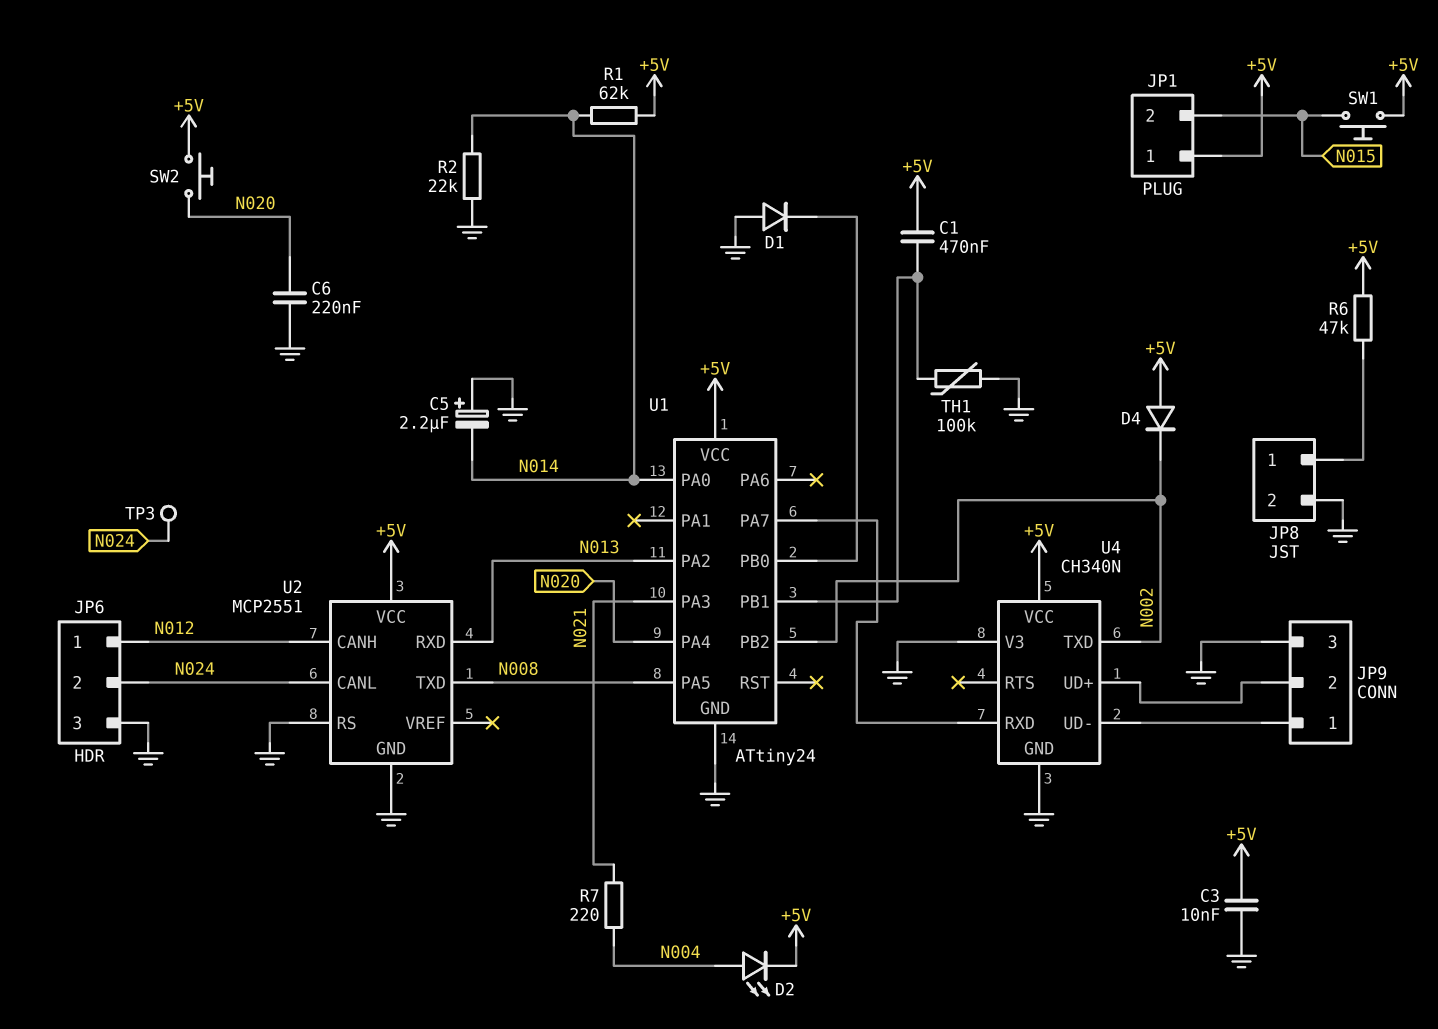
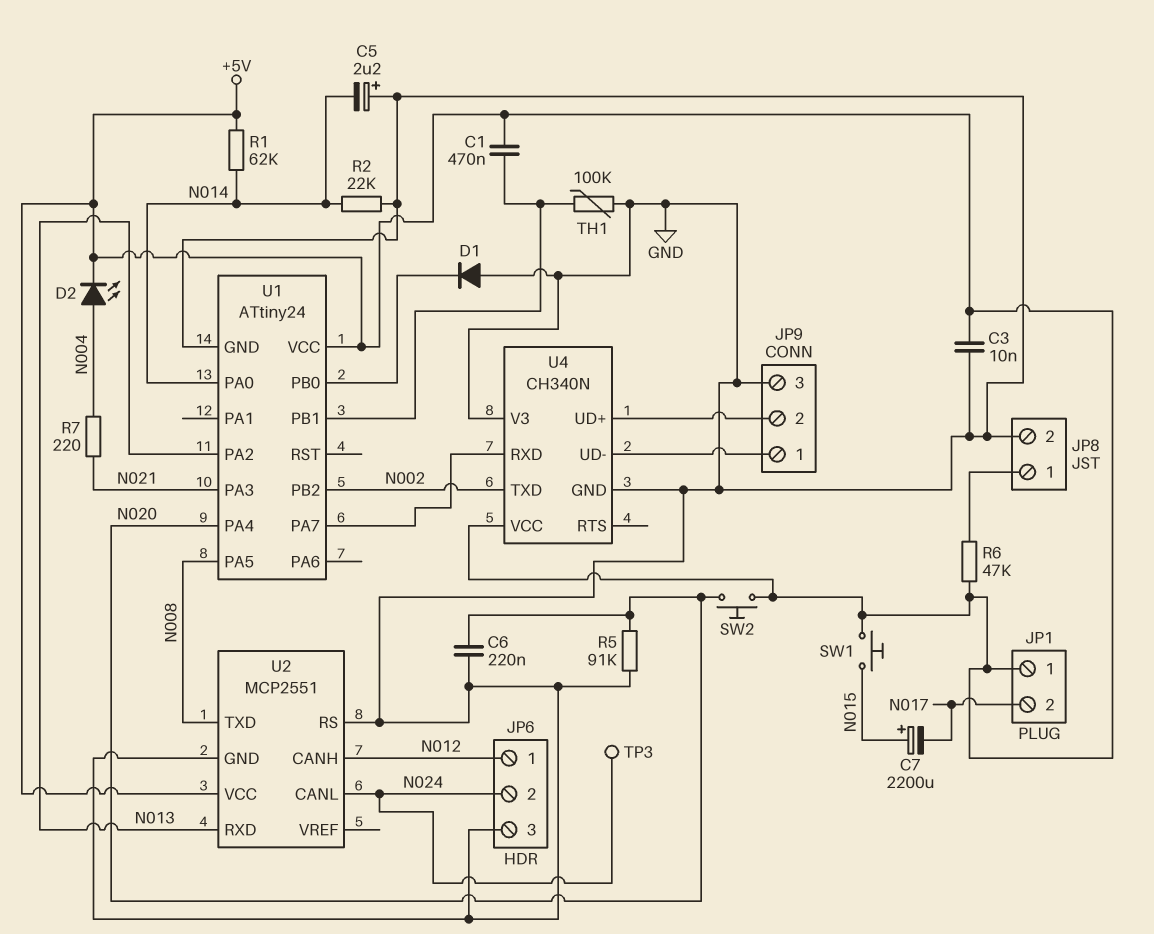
C7: none -> 2200uF (plus N015, minus N017)
D4: diode (A +5V, K N002) -> none
JP1 pin 2: N015 -> N017
R5: none -> 91k (GND, N020)

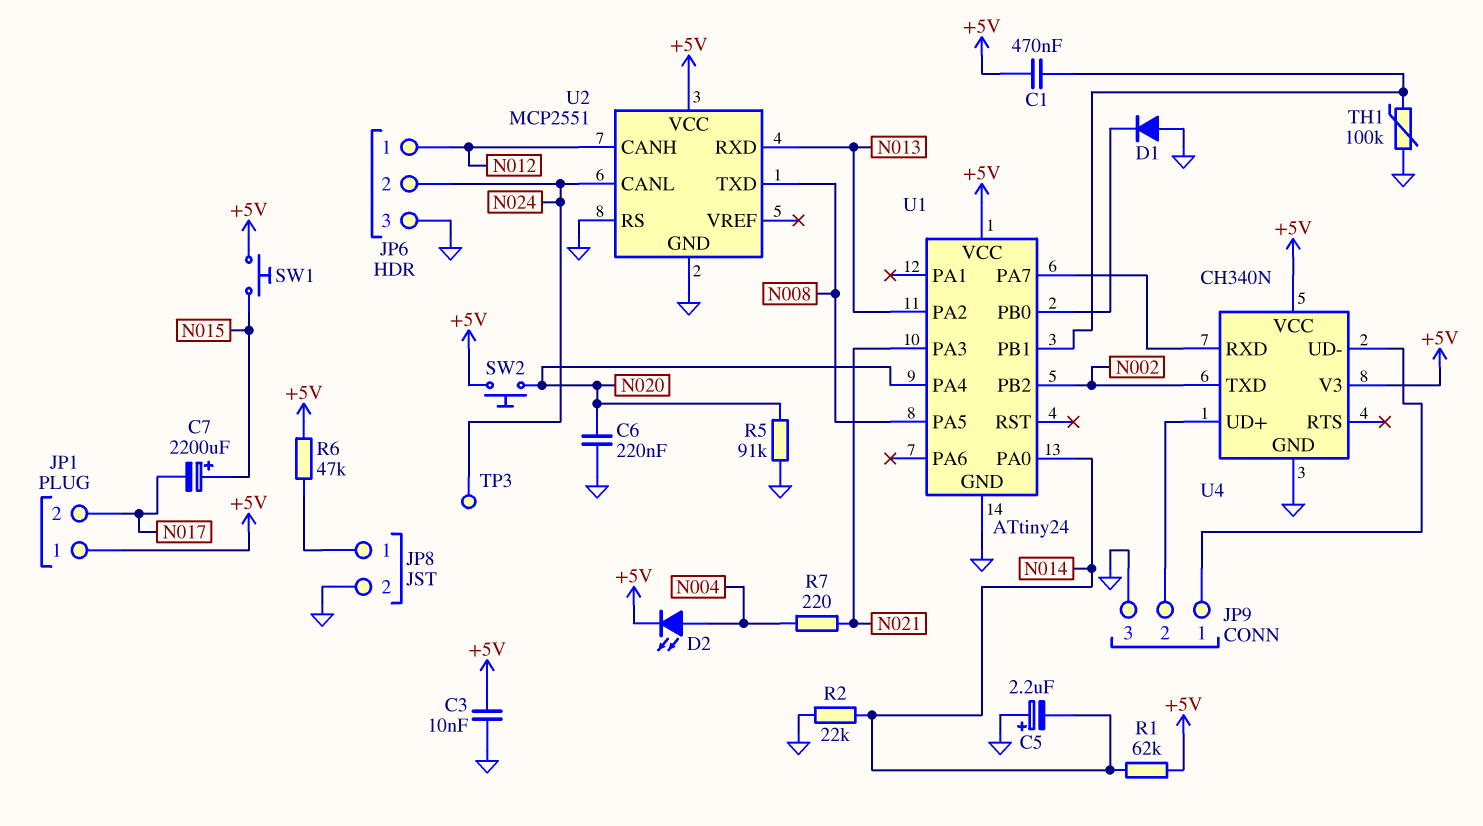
U4 pin V3: GND -> +5V

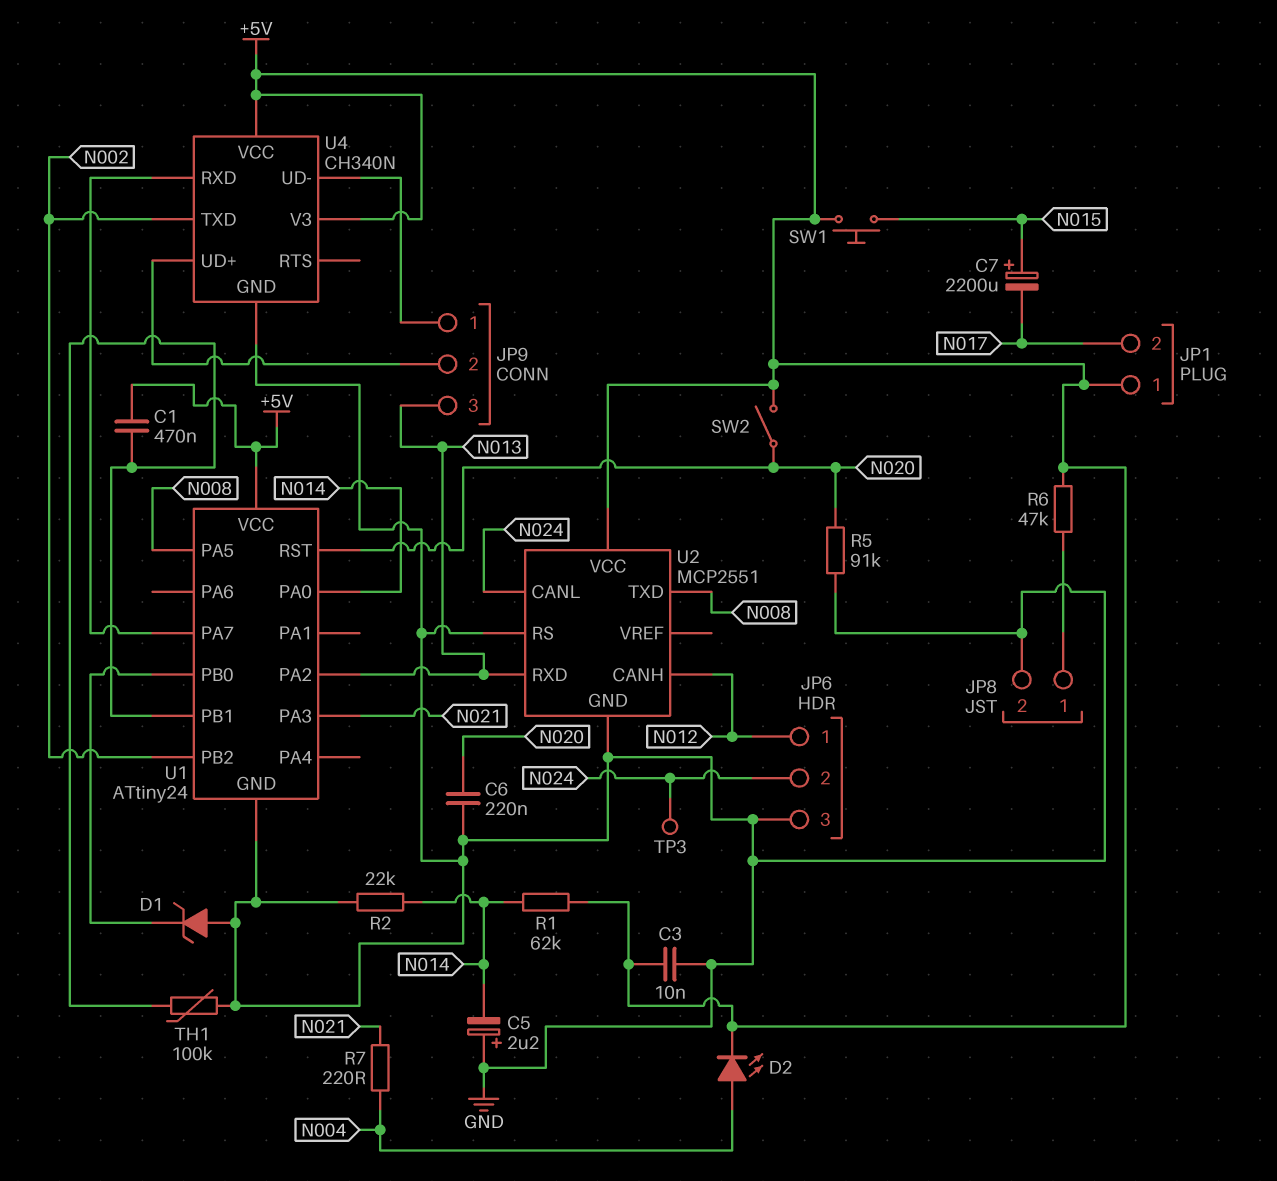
D1: diode (A GND, K U1/PB0) -> zener (A GND, K U1/PB0)
JP9 pin 3: GND -> N013
SW2: button (+5V, N020) -> switch (+5V, N020)
U1 pin PA4: N020 -> none
U1 pin RST: none -> N020

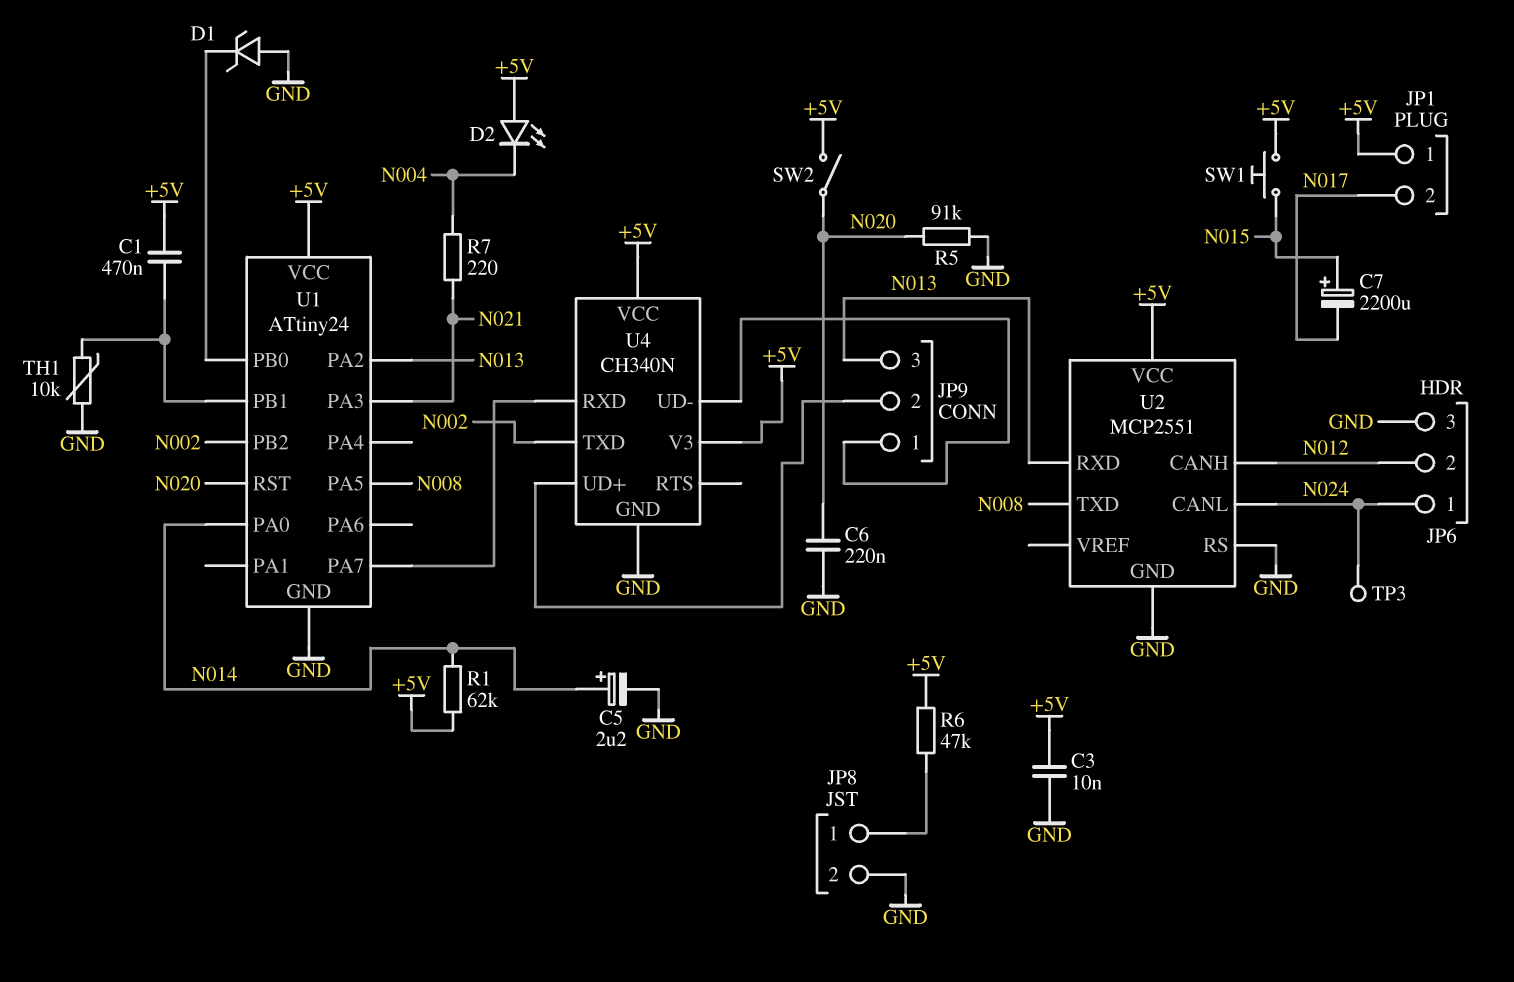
C5: 2.2uF (plus GND, minus N014) -> 2.2uF (plus N014, minus GND)
D2: LED (A N004, K +5V) -> LED (A +5V, K N004)
JP6 pin 1: N012 -> N024
JP6 pin 2: N024 -> N012
R2: 22k (GND, N014) -> none
TH1: 100k (GND, U1/PB1) -> 10k (GND, U1/PB1)

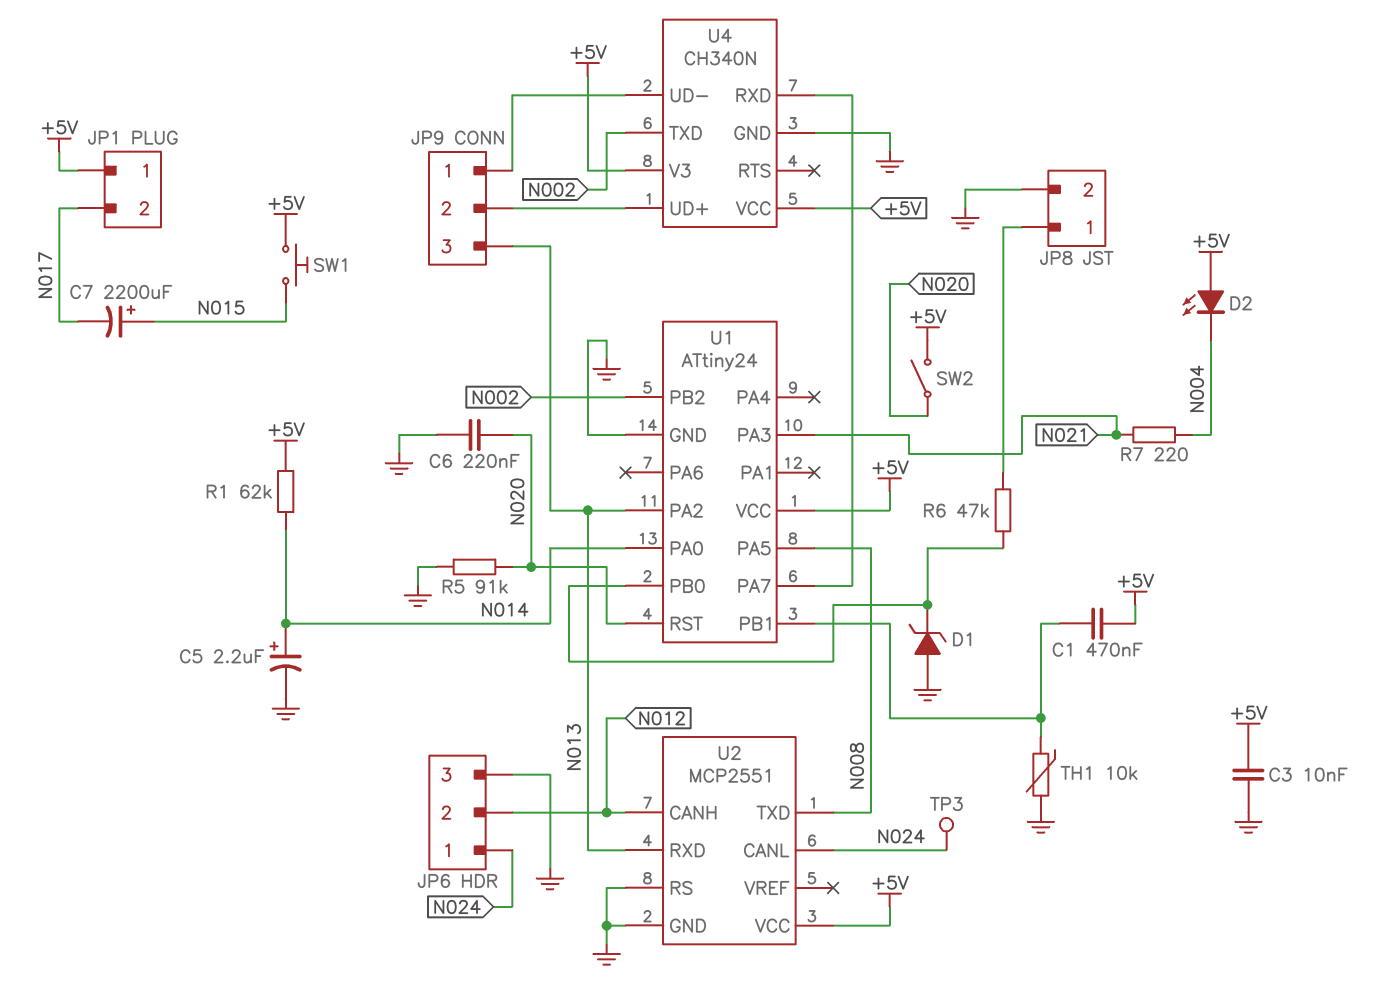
R6: 47k (+5V, JP8/1) -> 47k (JP8/1, U1/PB0)

